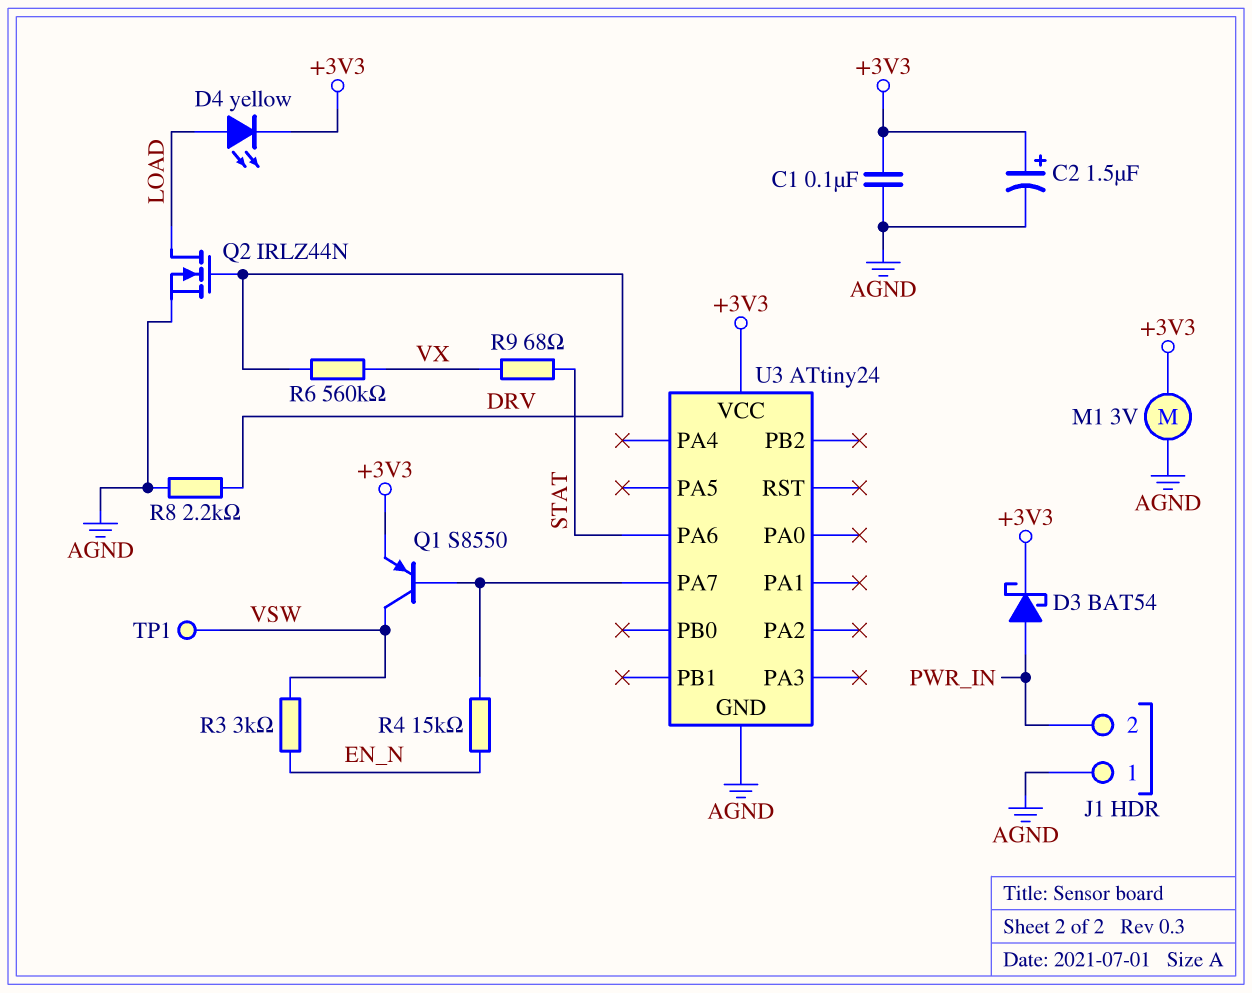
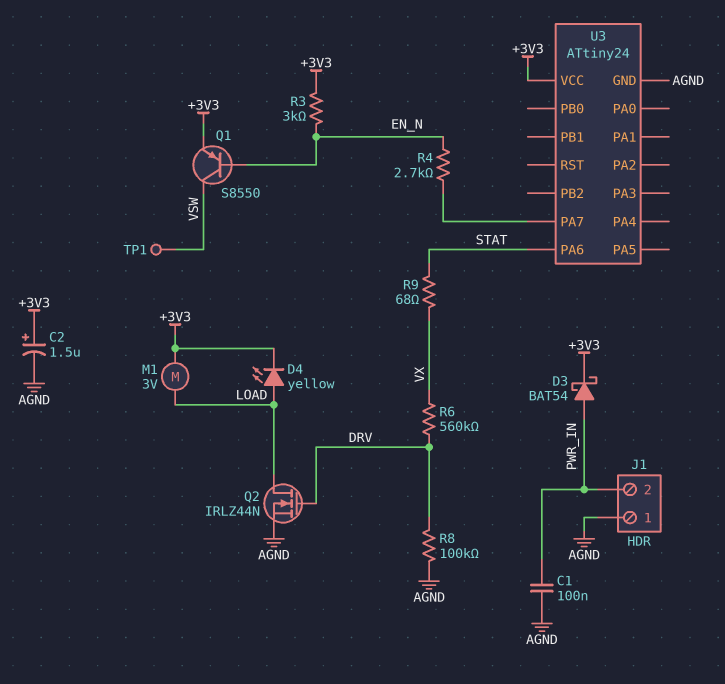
C1: 100nF (+3V3, AGND) -> 100nF (AGND, PWR_IN)
M1: motor 3V (+3V3, AGND) -> motor 3V (+3V3, LOAD)
Q1: PNP S8550 (B U3/PA7, C VSW, E +3V3) -> PNP S8550 (B EN_N, C VSW, E +3V3)
R3: 3k (EN_N, VSW) -> 3k (+3V3, EN_N)
R4: 15k (EN_N, U3/PA7) -> 2.7k (EN_N, U3/PA7)
R8: 2.2k (AGND, DRV) -> 100k (AGND, DRV)

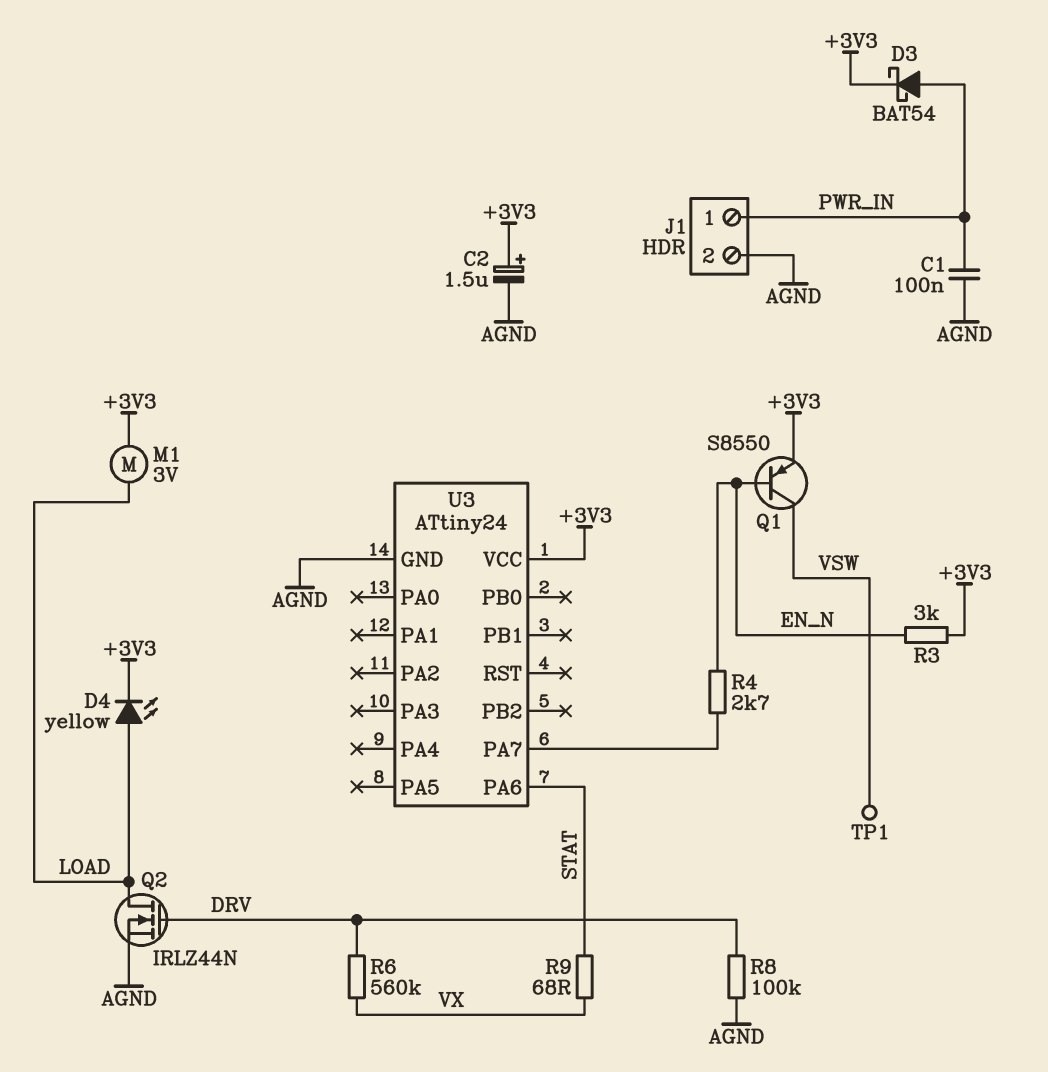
J1 pin 1: AGND -> PWR_IN
J1 pin 2: PWR_IN -> AGND

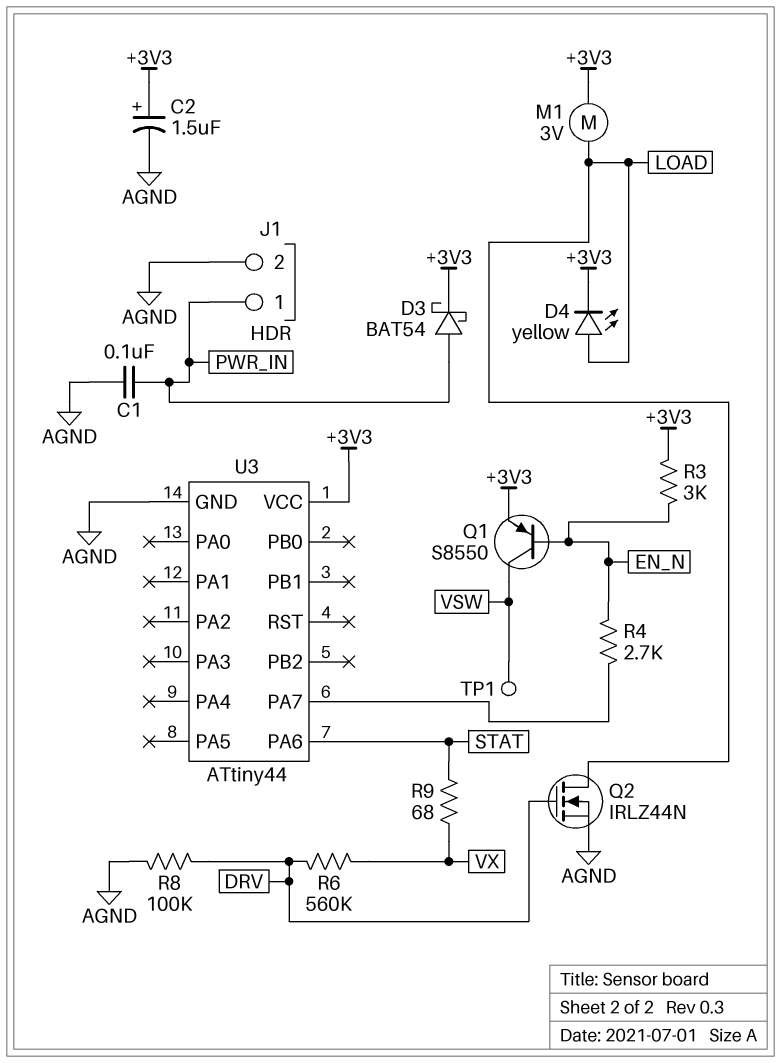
U3: ATtiny24 -> ATtiny44

